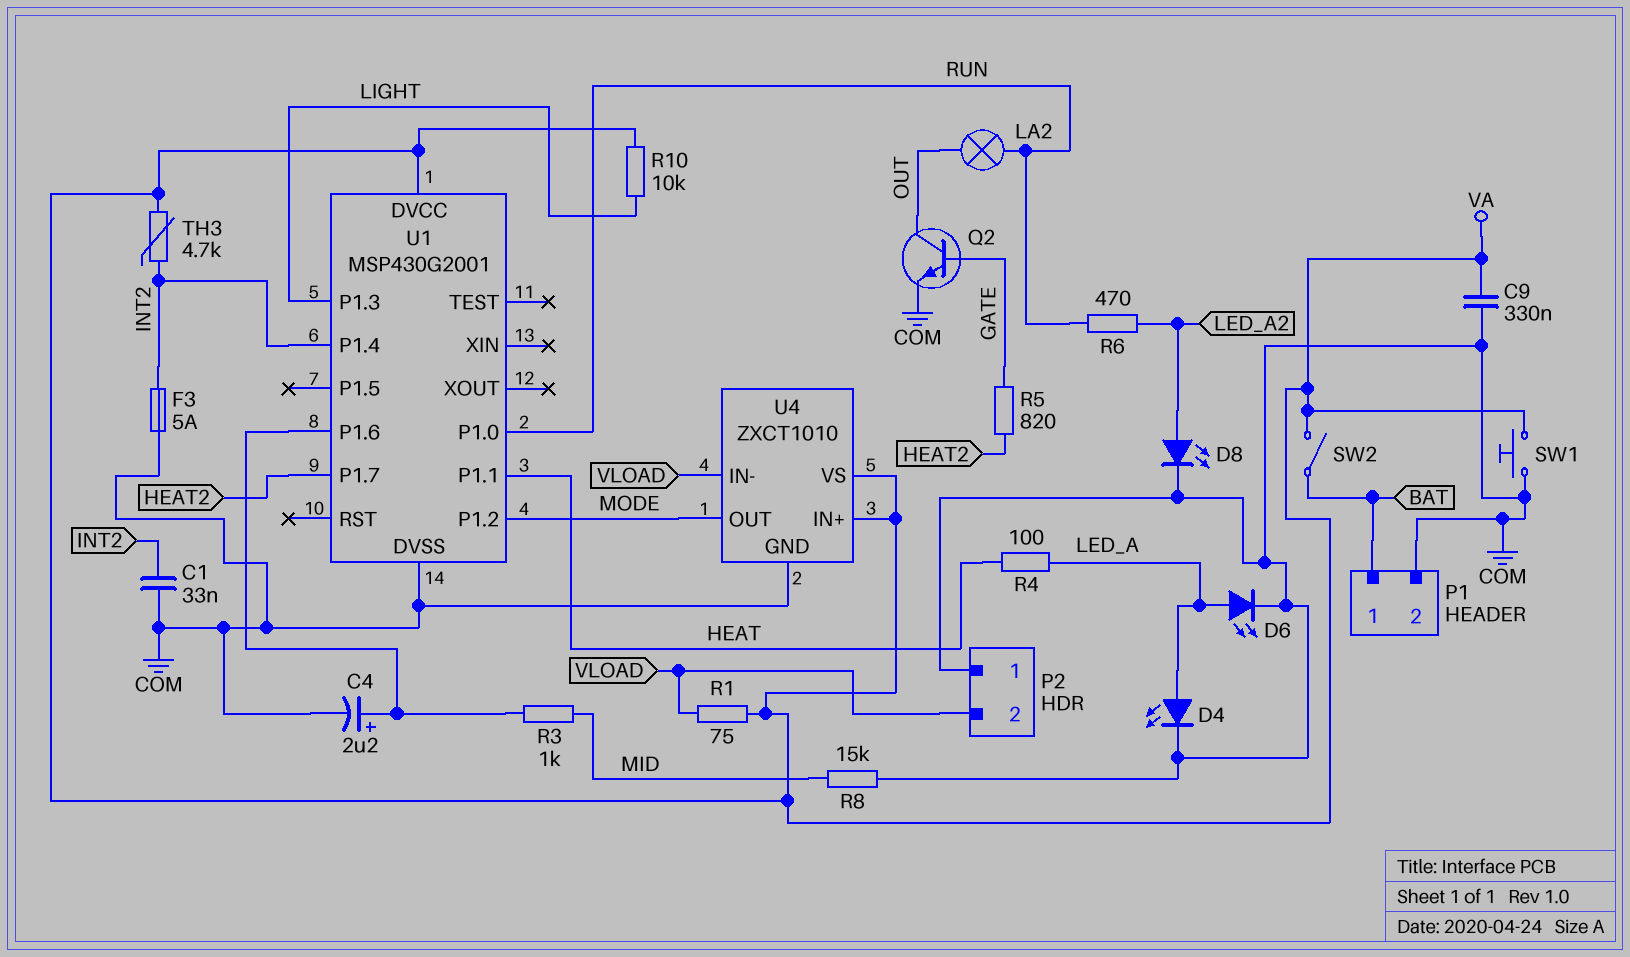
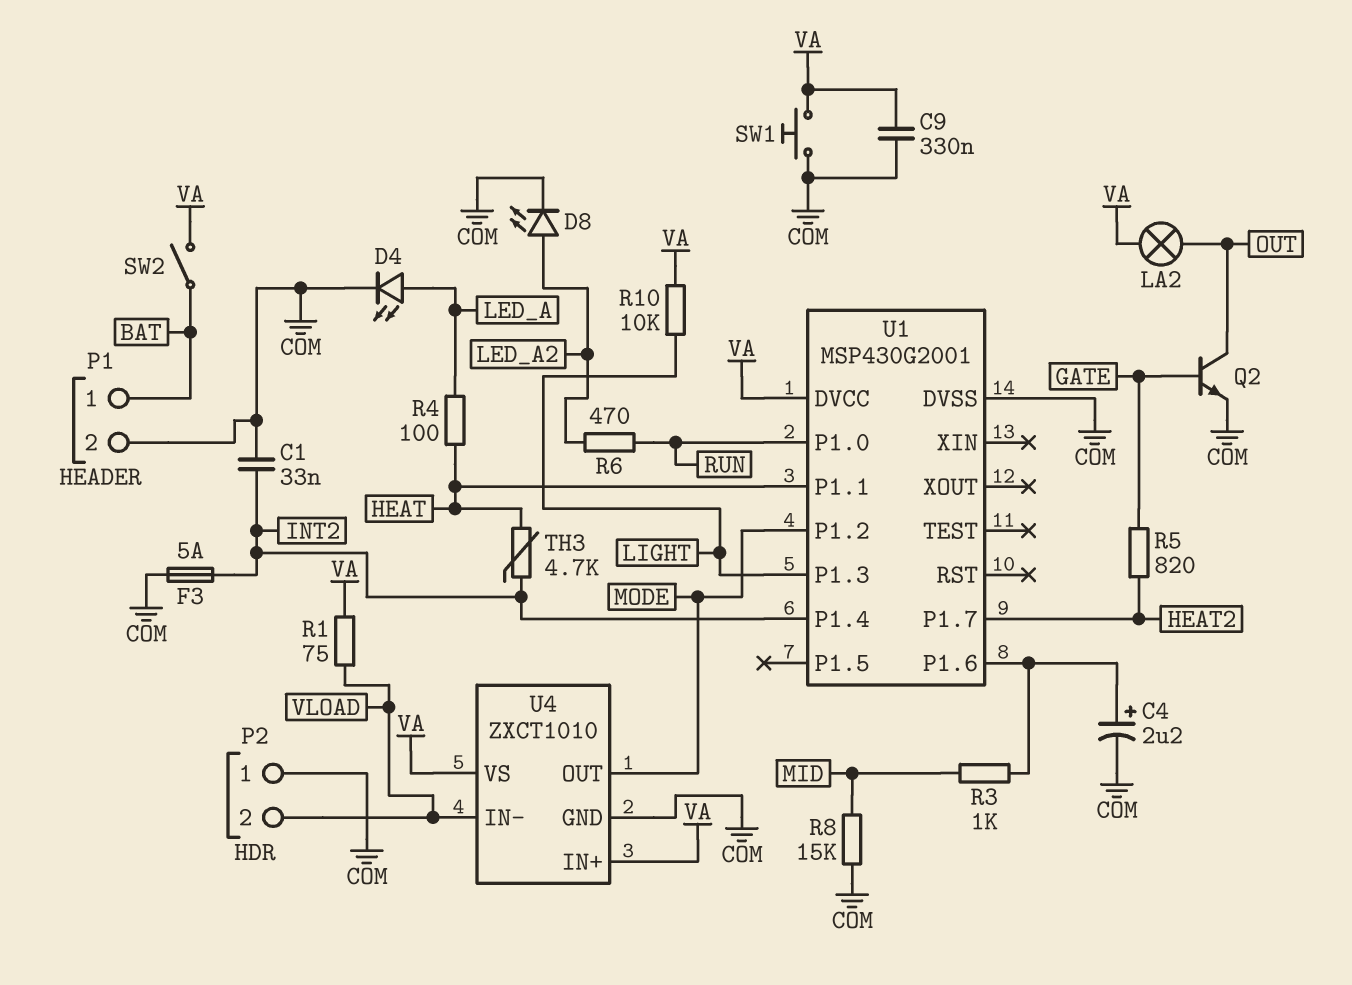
D6: LED (A LED_A, K COM) -> none
LA2: lamp (OUT, RUN) -> lamp (OUT, VA)
TH3: 4.7k (INT2, VA) -> 4.7k (HEAT, INT2)

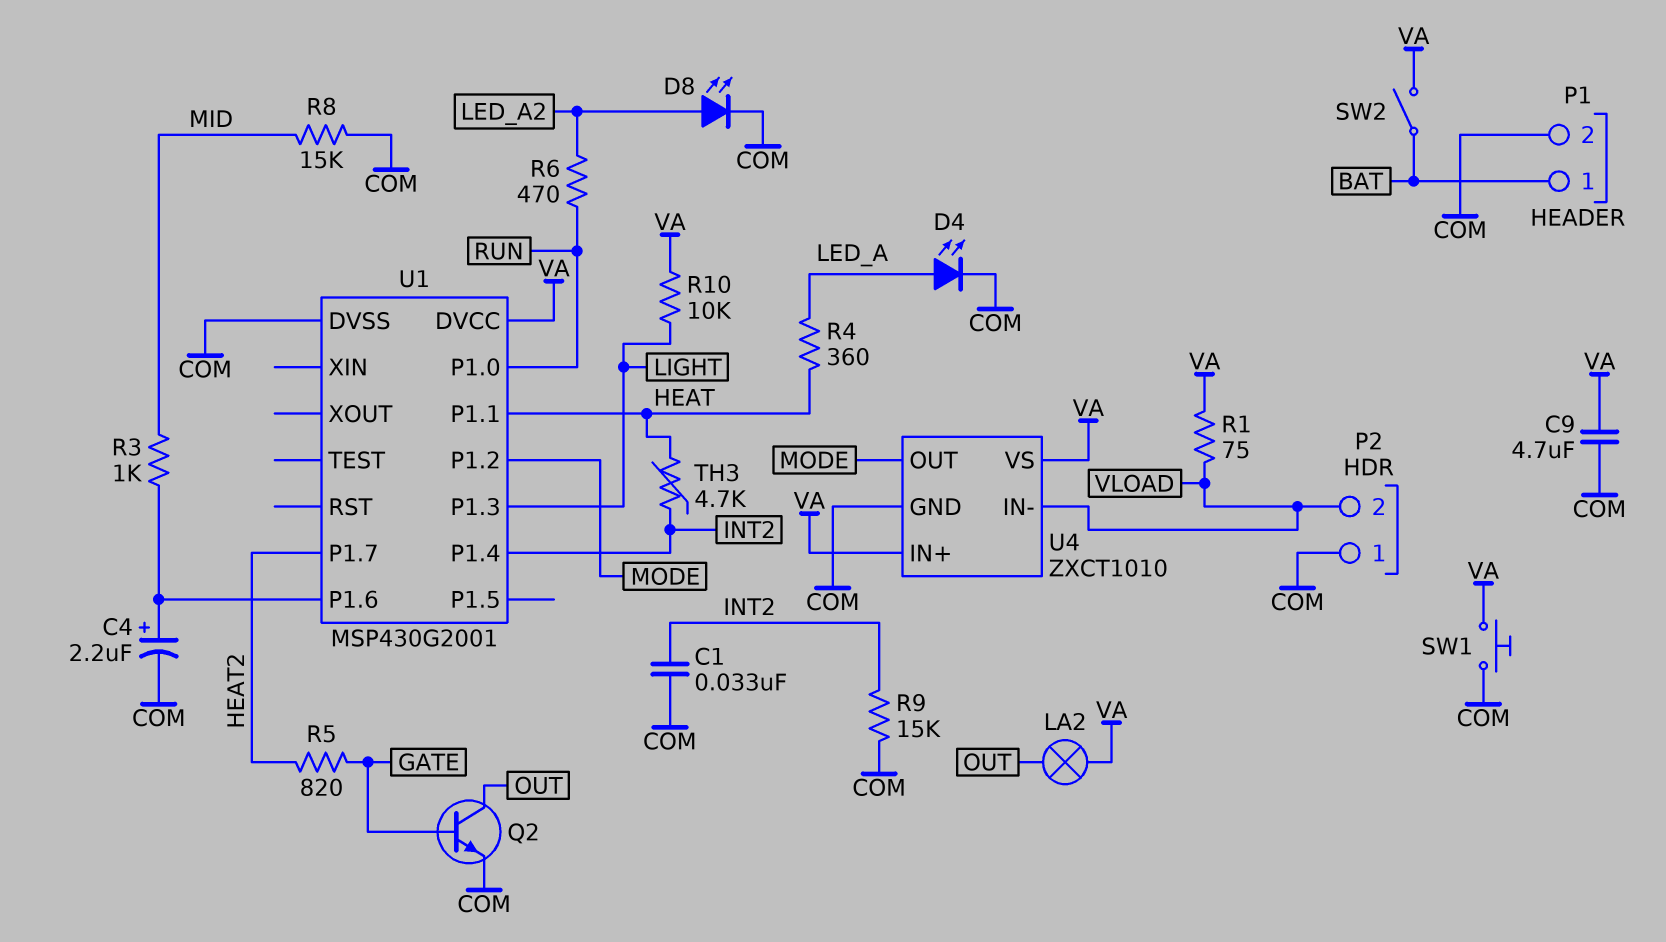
C9: 330nF (COM, VA) -> 4.7uF (COM, VA)
F3: 5A (COM, INT2) -> none
R4: 100 (HEAT, LED_A) -> 360 (HEAT, LED_A)
R9: none -> 15k (COM, INT2)

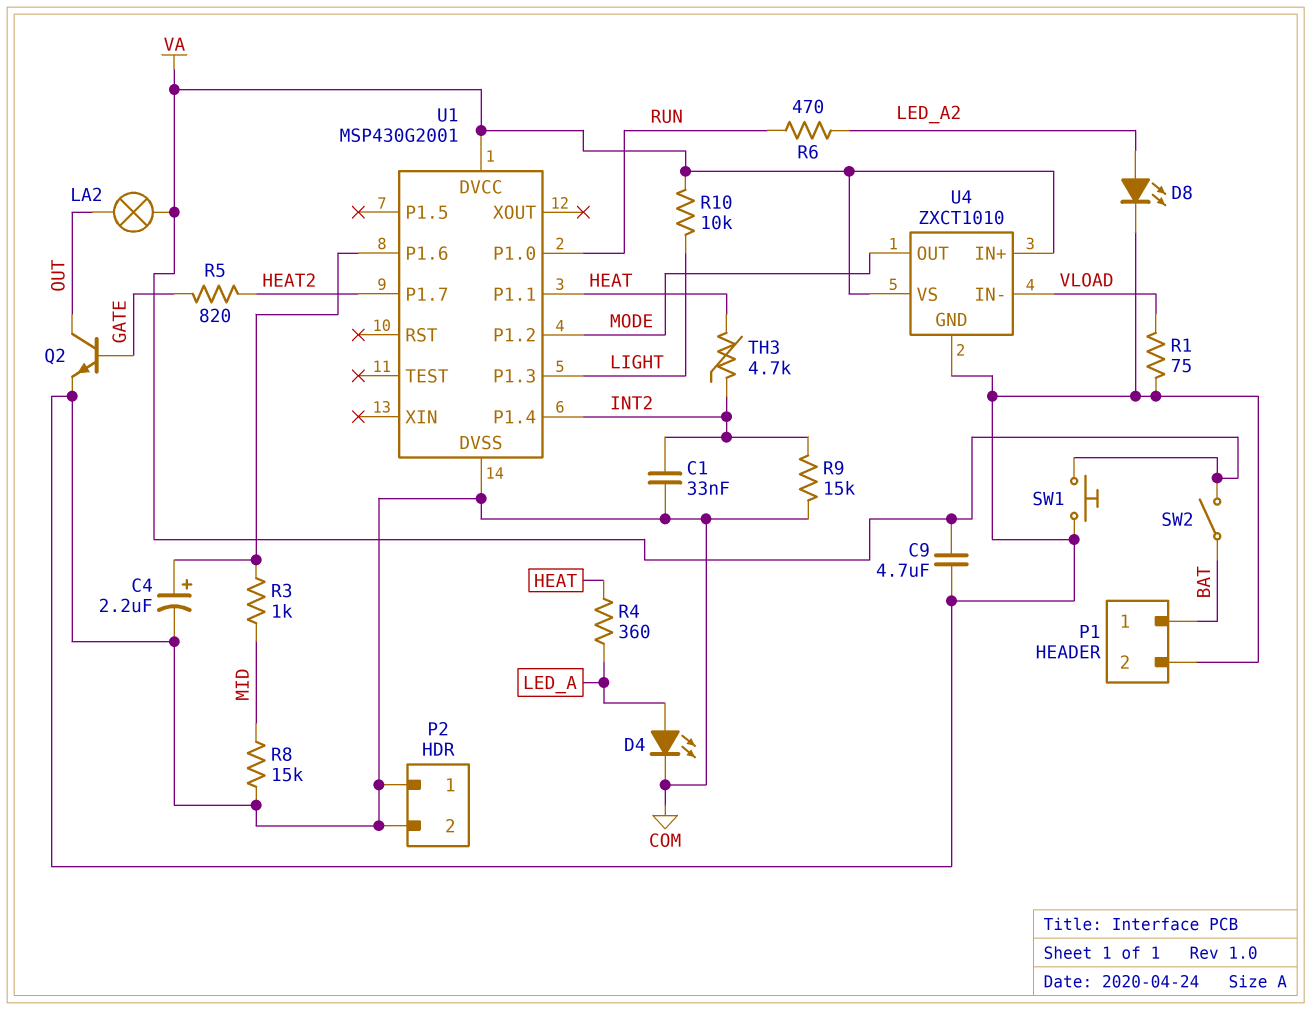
P2 pin 2: VLOAD -> COM
R1: 75 (VA, VLOAD) -> 75 (COM, VLOAD)

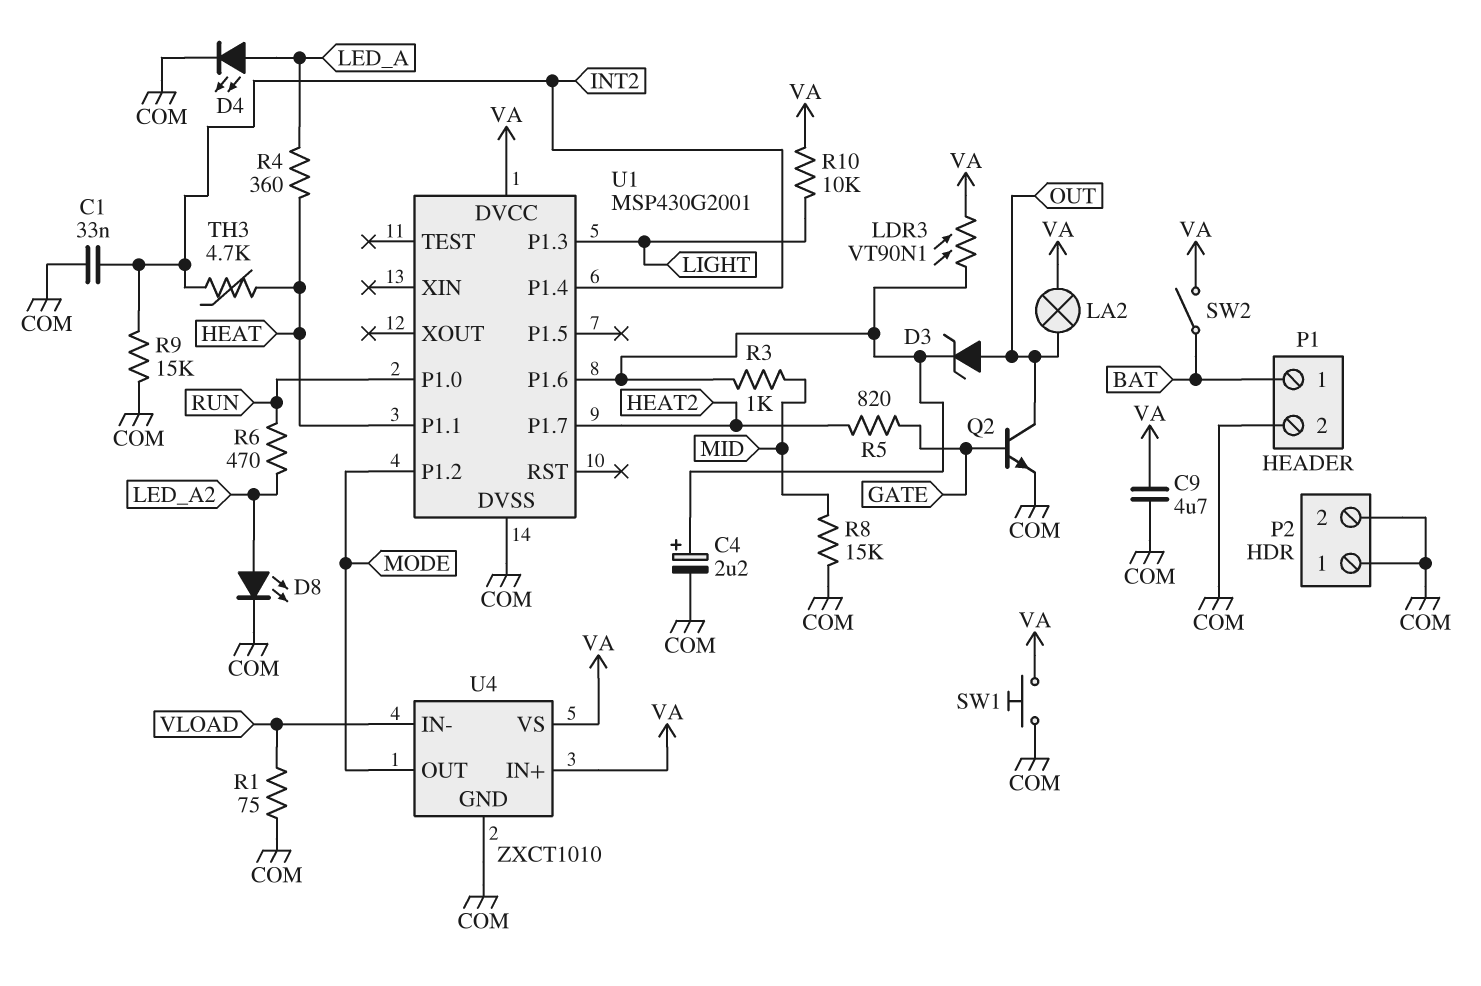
D3: none -> zener (A OUT, K U1/P1.6)
LDR3: none -> VT90N1 (U1/P1.6, VA)

